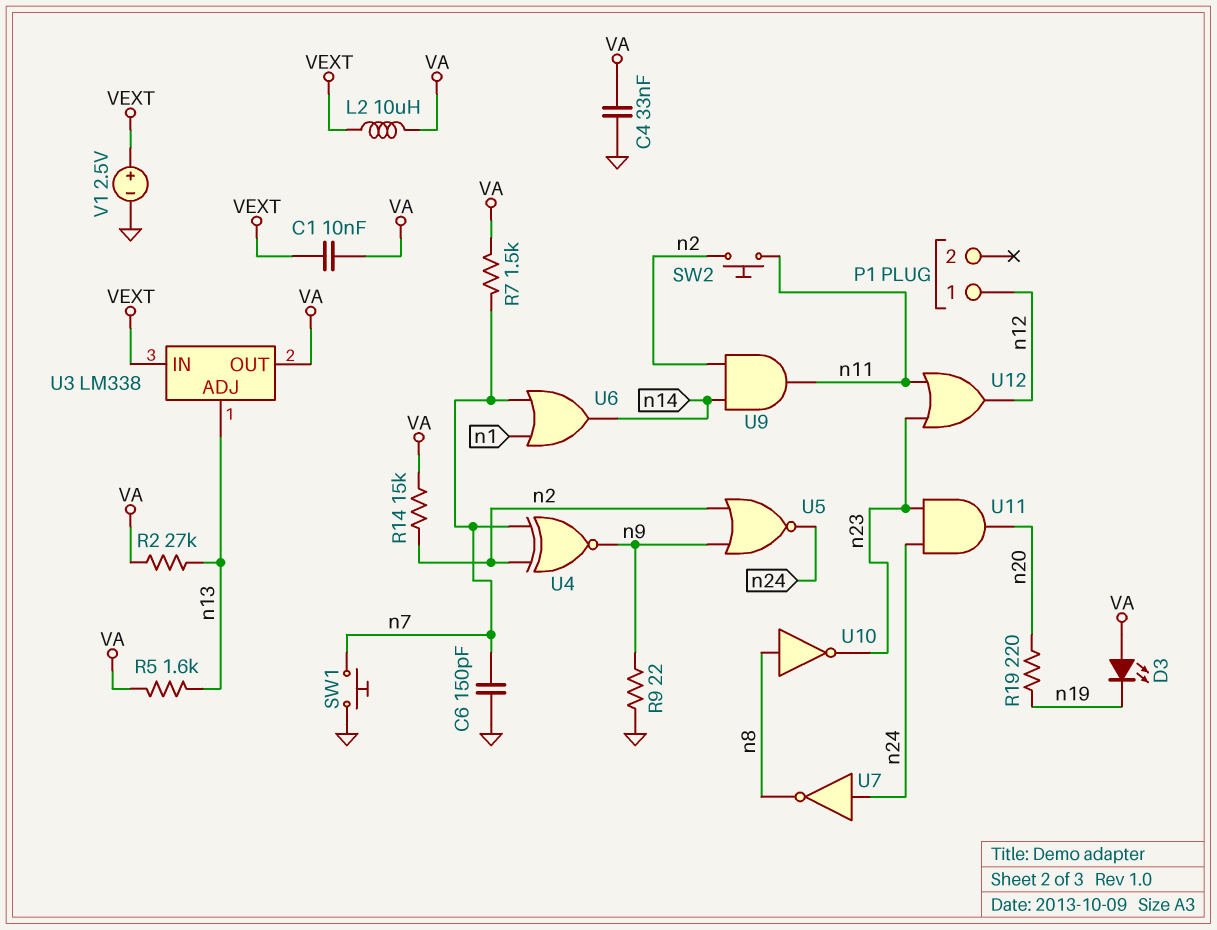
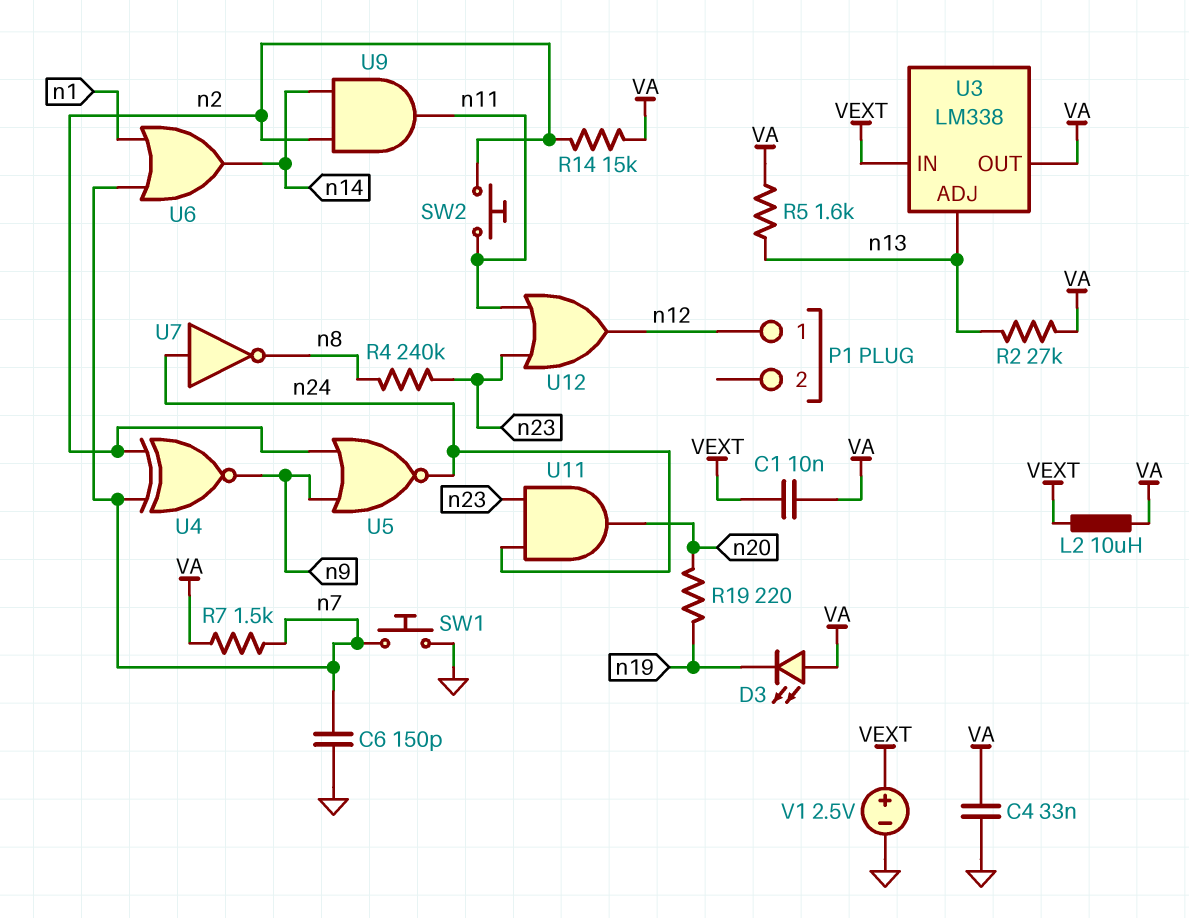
R4: none -> 240k (n8, n23)
R9: 22 (GND, n9) -> none
U10: NOT (in n8, out n23) -> none

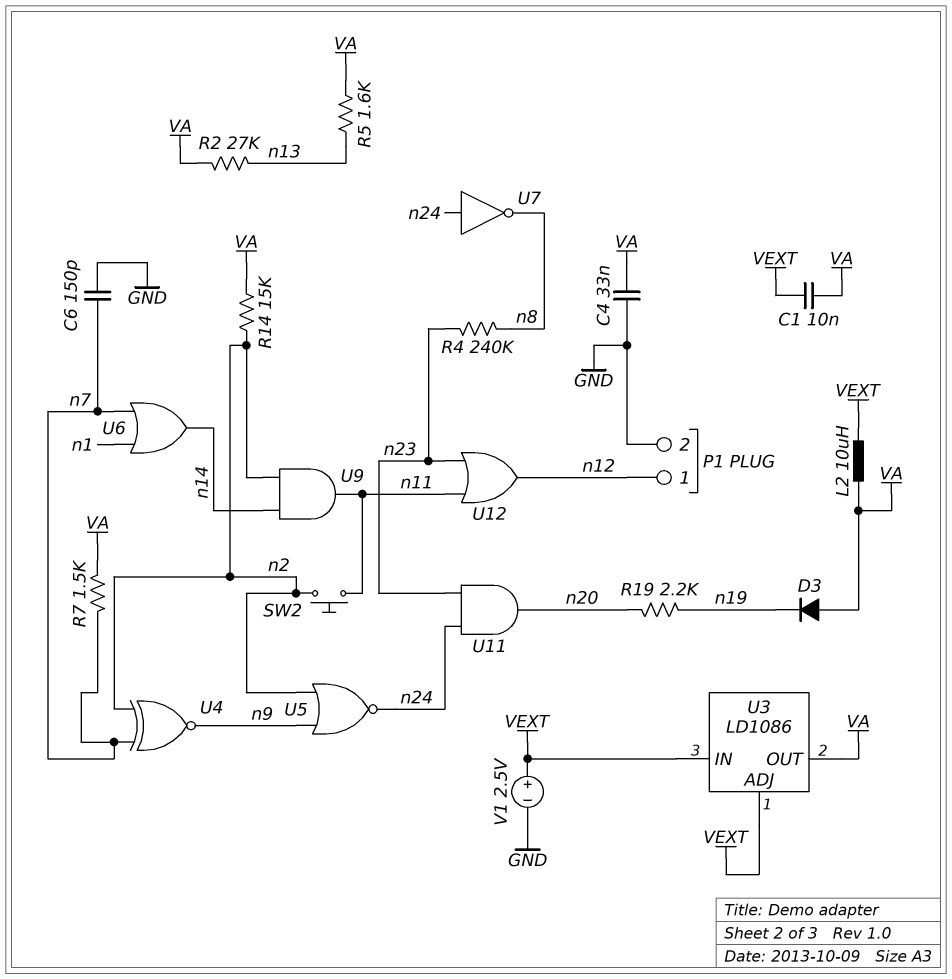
D3: LED (A VA, K n19) -> diode (A VA, K n19)
P1 pin 2: none -> GND
R19: 220 (n19, n20) -> 2.2k (n19, n20)
SW1: button (GND, n7) -> none
U3: LM338 -> LD1086
U3 pin ADJ: n13 -> VEXT

